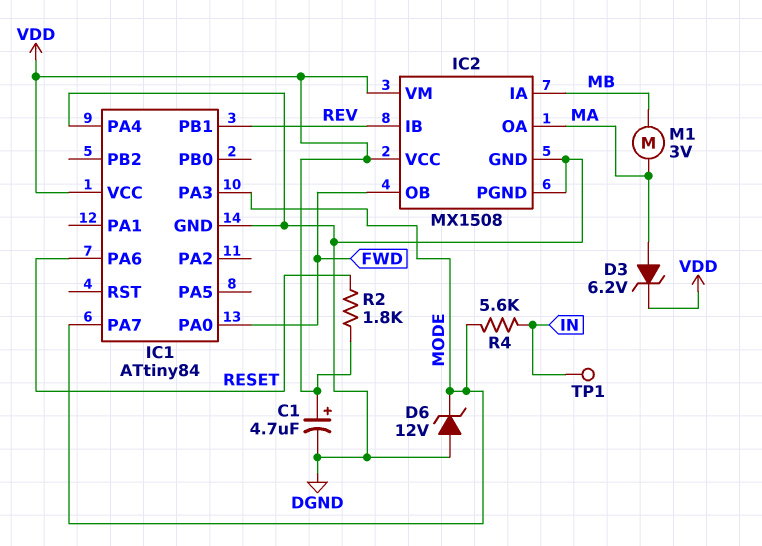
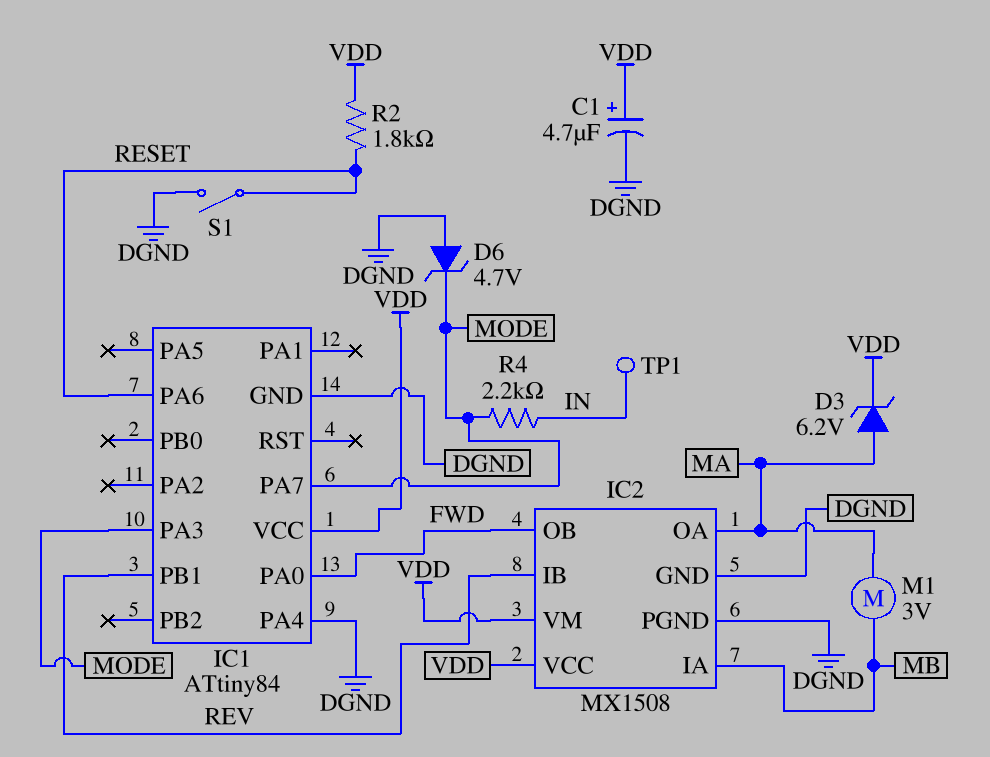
D6: zener 12V (A DGND, K MODE) -> zener 4.7V (A DGND, K MODE)
R4: 5.6k (IN, MODE) -> 2.2k (IN, MODE)
S1: none -> switch (DGND, RESET)

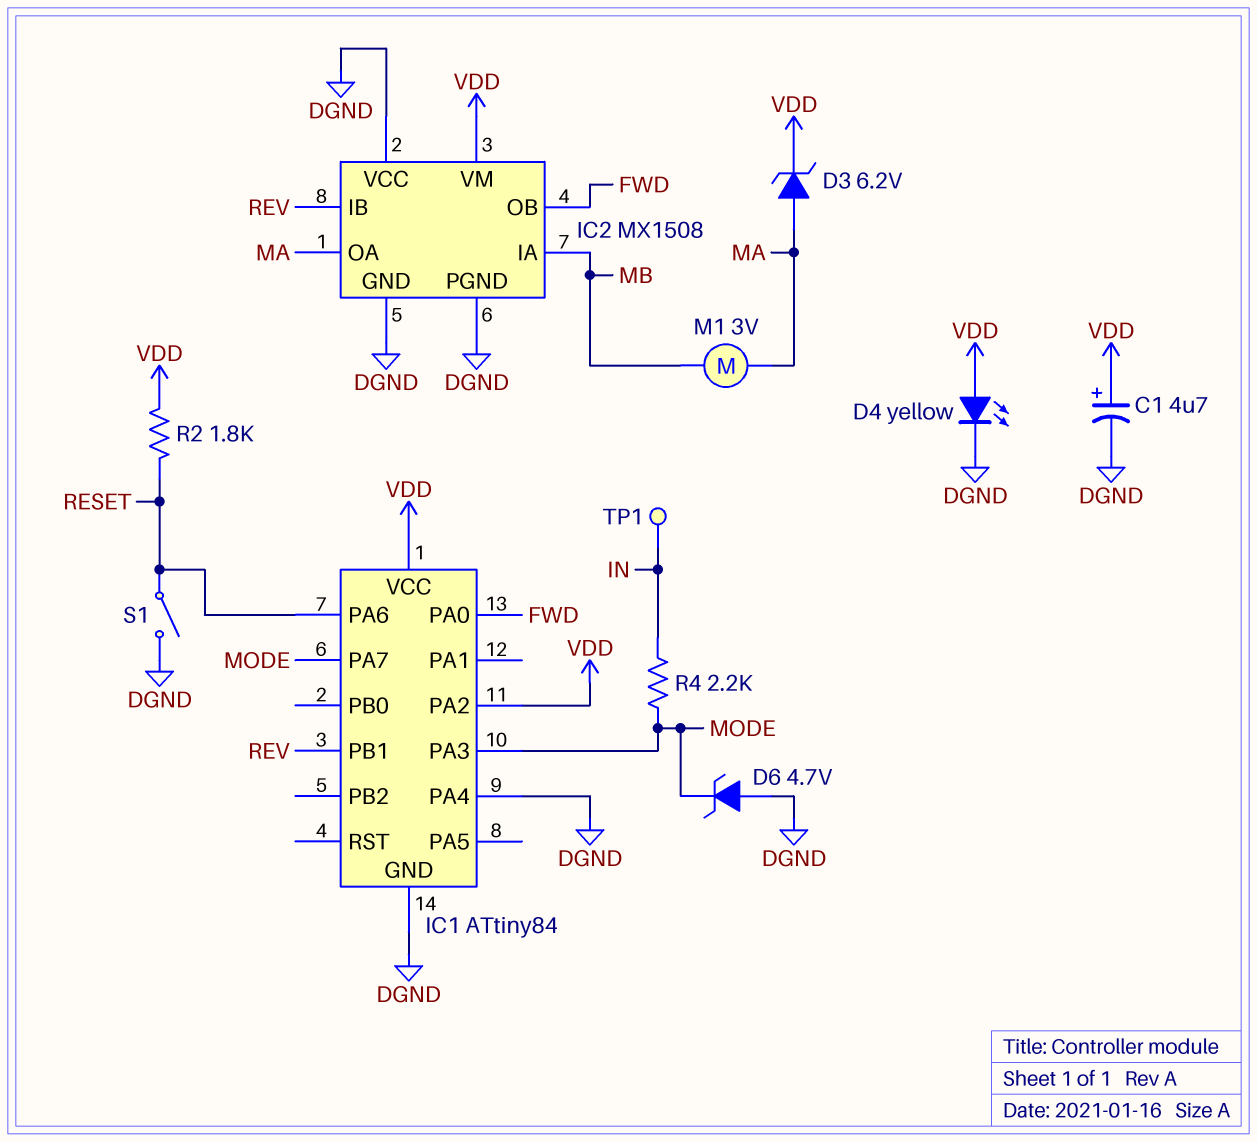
D4: none -> LED yellow (A VDD, K DGND)
IC1 pin PA2: none -> VDD
IC2 pin VCC: VDD -> DGND

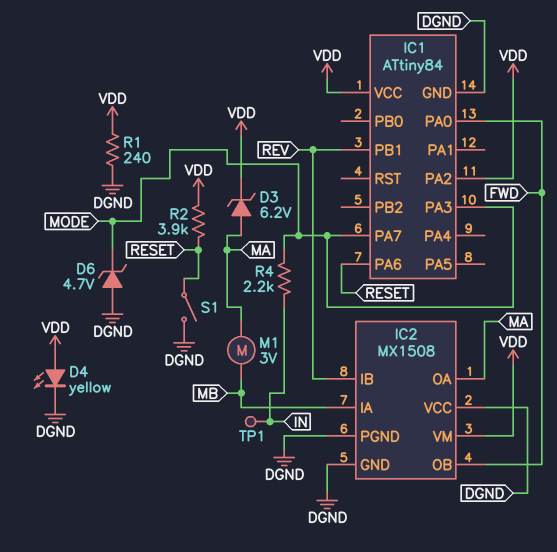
C1: 4.7uF (plus VDD, minus DGND) -> none
IC1 pin PA4: DGND -> none
R1: none -> 240 (DGND, VDD)
R2: 1.8k (RESET, VDD) -> 3.9k (RESET, VDD)

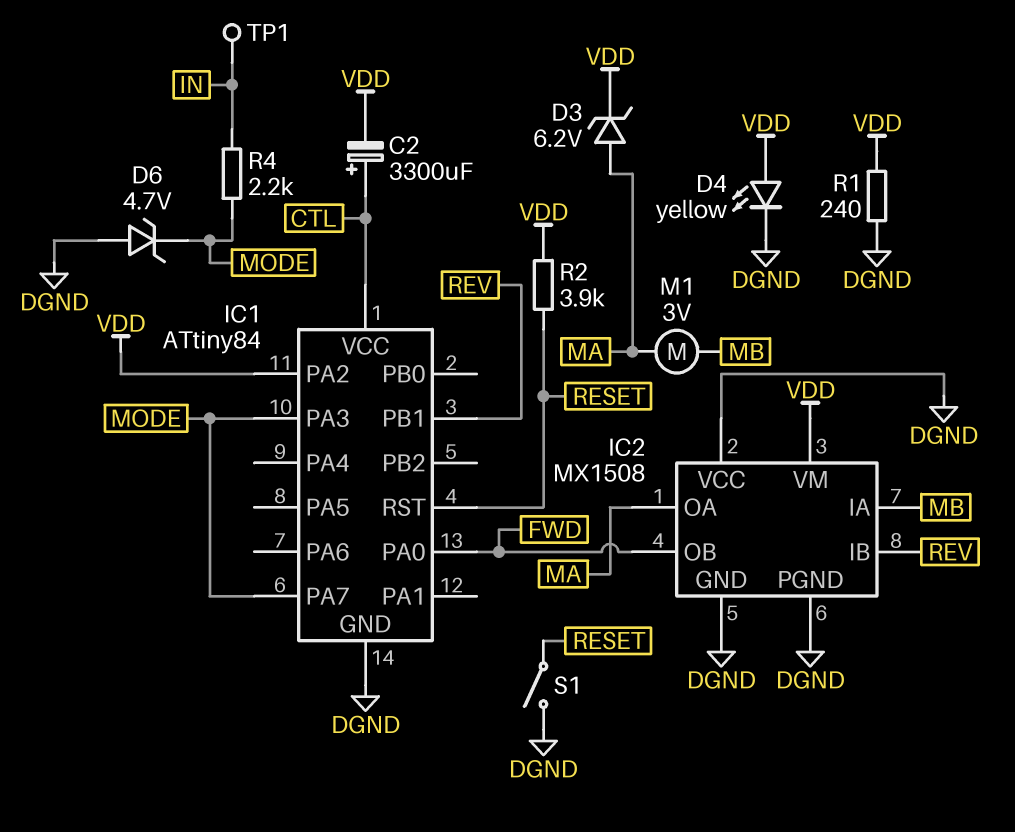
C2: none -> 3300uF (plus CTL, minus VDD)
IC1 pin PA6: RESET -> none
IC1 pin RST: none -> RESET
IC1 pin VCC: VDD -> CTL

